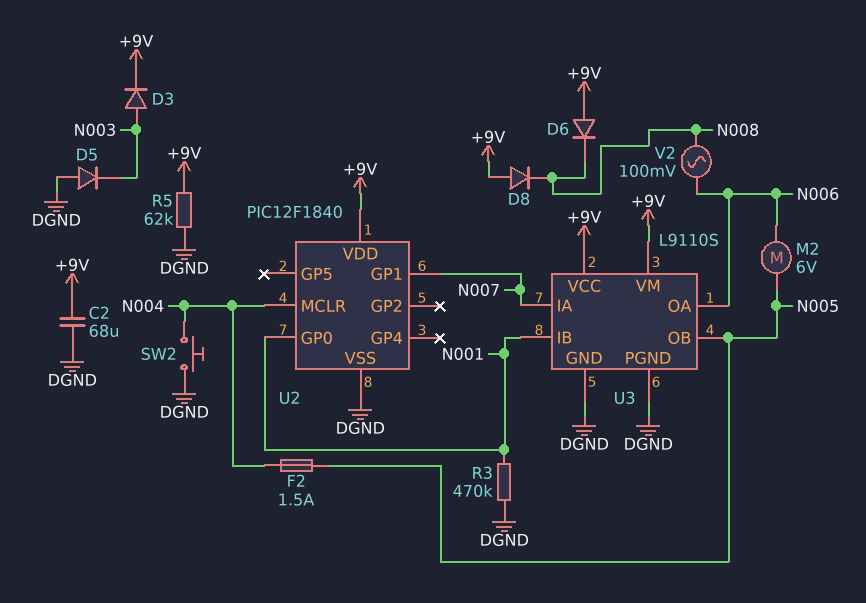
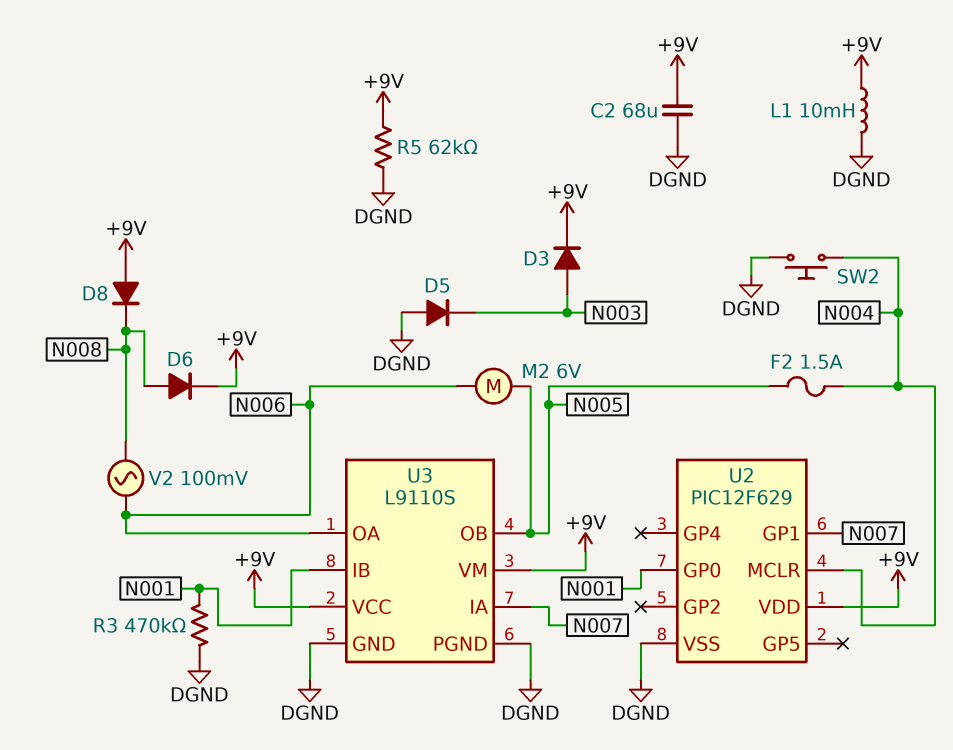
D6: diode (A +9V, K N008) -> diode (A N008, K +9V)
L1: none -> 10mH (+9V, DGND)
U2: PIC12F1840 -> PIC12F629

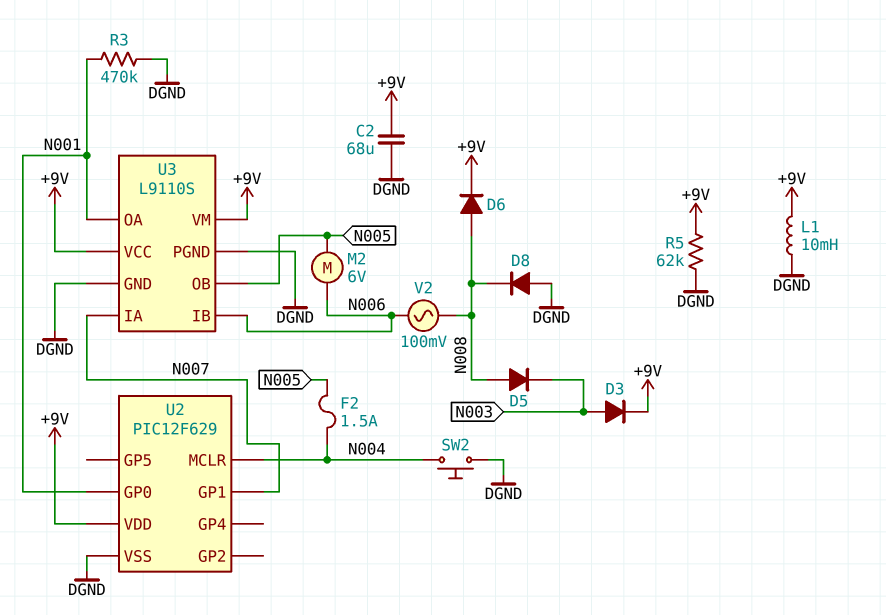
D5: diode (A DGND, K N003) -> diode (A N008, K N003)
D8: diode (A +9V, K N008) -> diode (A DGND, K N008)
U3 pin IB: N001 -> N006
U3 pin OA: N006 -> N001

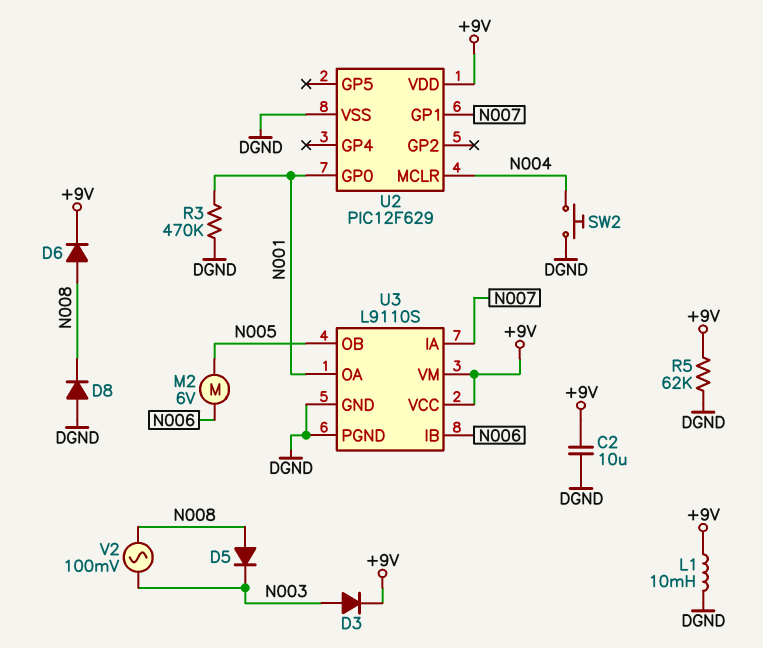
C2: 68uF (+9V, DGND) -> 10uF (+9V, DGND)
F2: 1.5A (N004, N005) -> none
V2: AC 100mV (N006, N008) -> AC 100mV (N003, N008)

